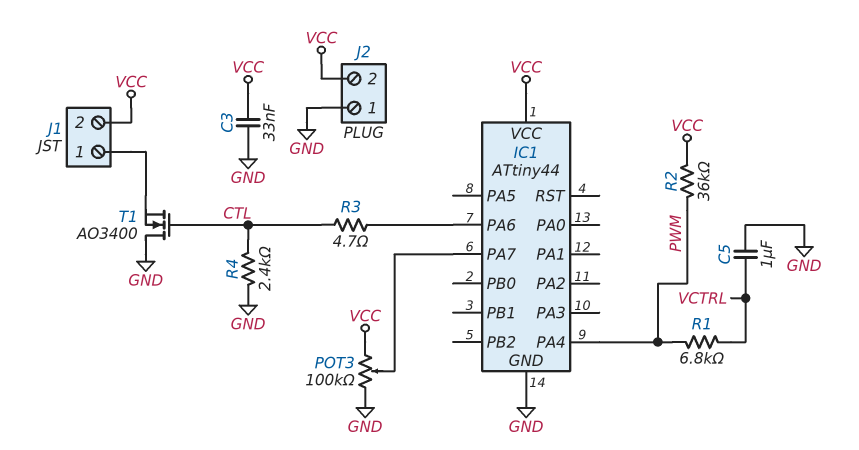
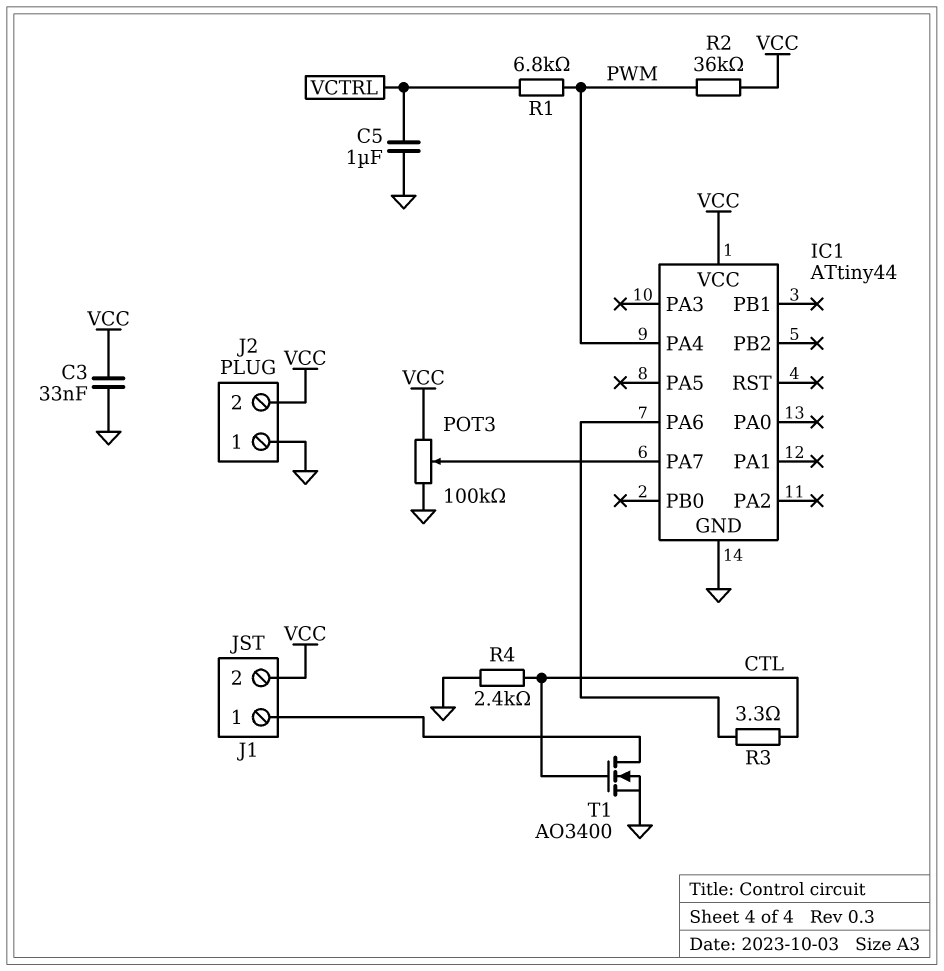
R3: 4.7 (CTL, IC1/PA6) -> 3.3 (CTL, IC1/PA6)
T1: NMOS AO3400 (G CTL, D GND, S J1/1) -> NMOS AO3400 (G CTL, D J1/1, S GND)

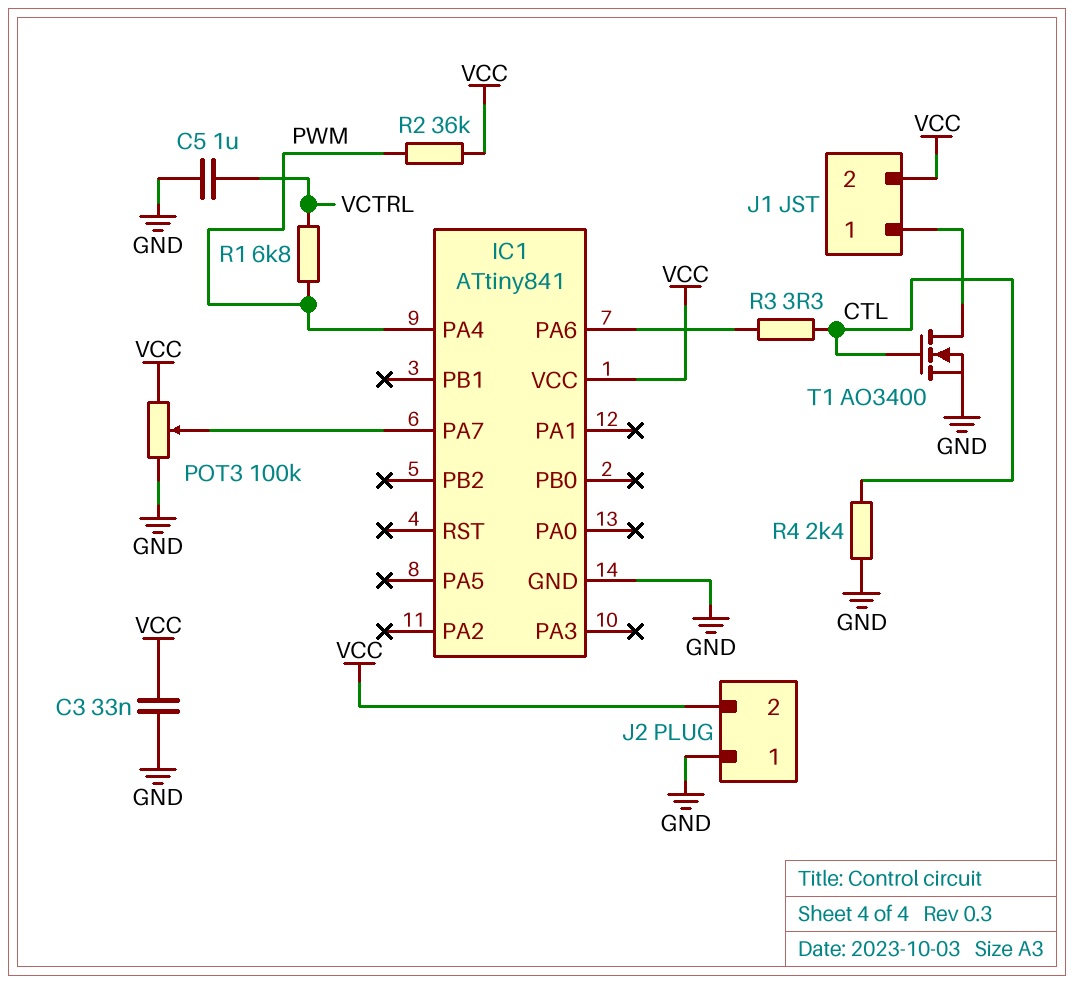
IC1: ATtiny44 -> ATtiny841

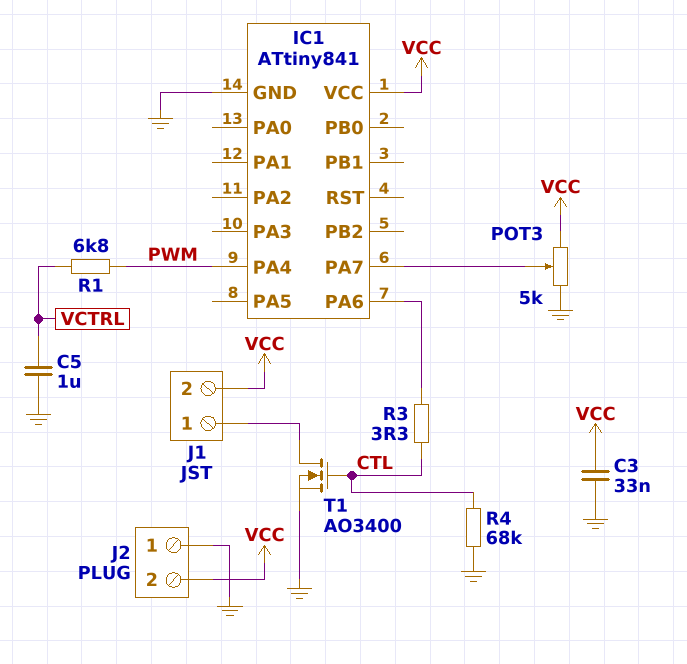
POT3: 100k (GND, VCC, wiper IC1/PA7) -> 5k (GND, VCC, wiper IC1/PA7)
R2: 36k (PWM, VCC) -> none
R4: 2.4k (CTL, GND) -> 68k (CTL, GND)

